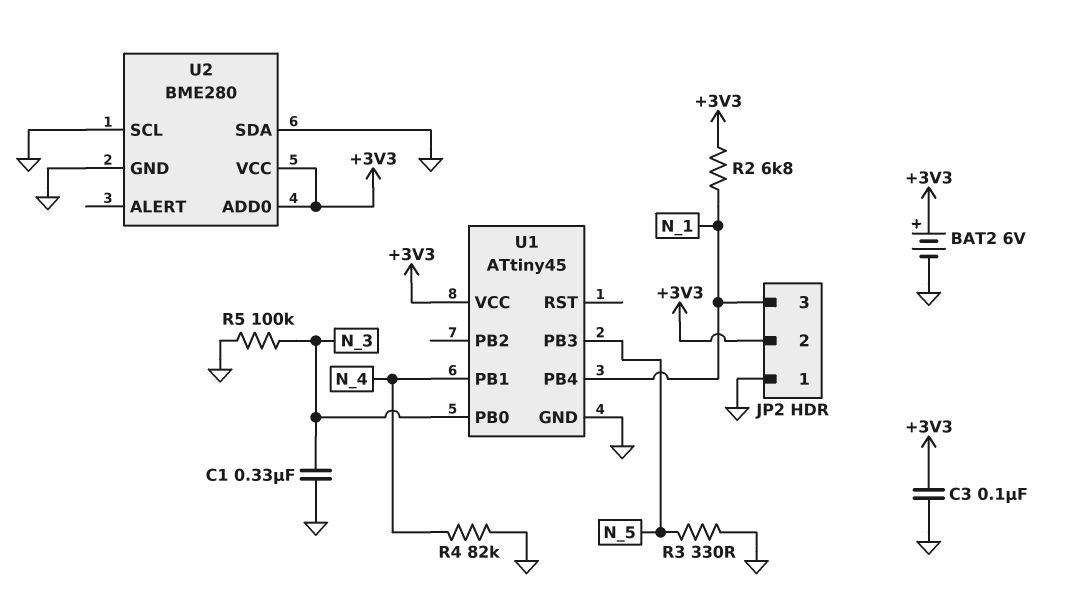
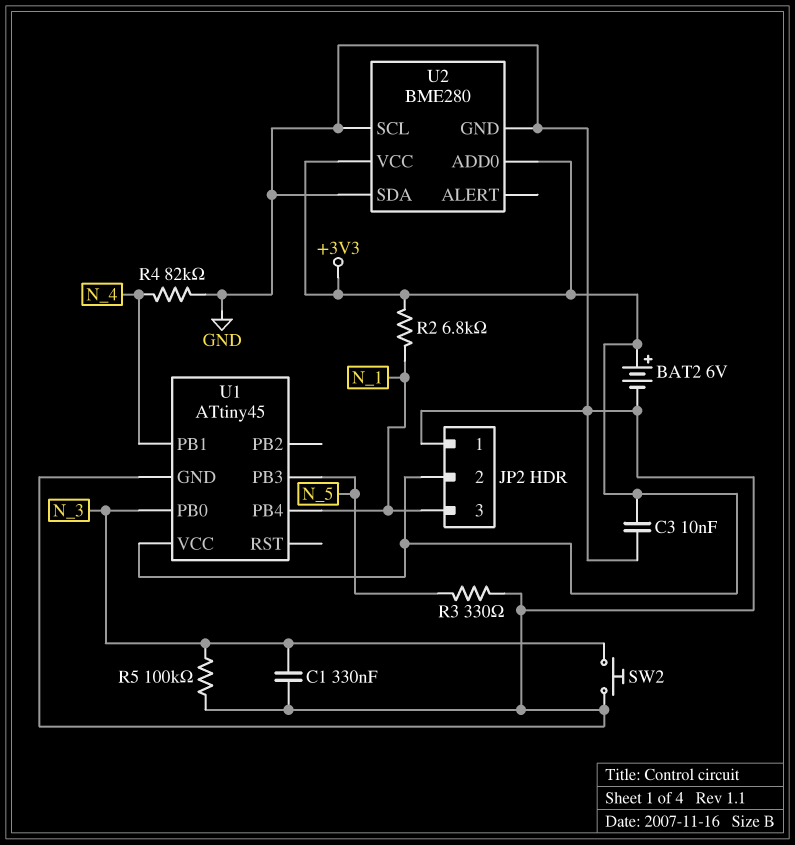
C3: 100nF (+3V3, GND) -> 10nF (+3V3, GND)
SW2: none -> button (GND, N_3)

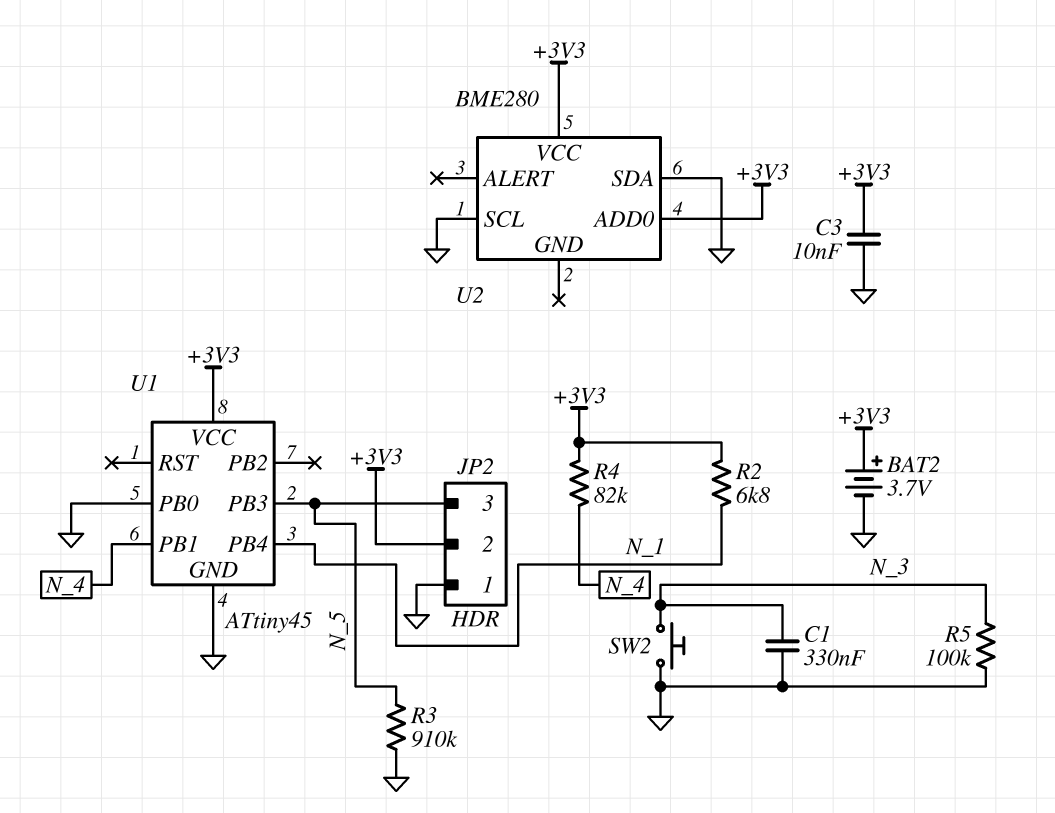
BAT2: 6V (plus +3V3, minus GND) -> 3.7V (plus +3V3, minus GND)
JP2 pin 3: N_1 -> N_5
R3: 330 (GND, N_5) -> 910k (GND, N_5)
R4: 82k (GND, N_4) -> 82k (+3V3, N_4)
U1 pin PB0: N_3 -> GND
U2 pin GND: GND -> none

